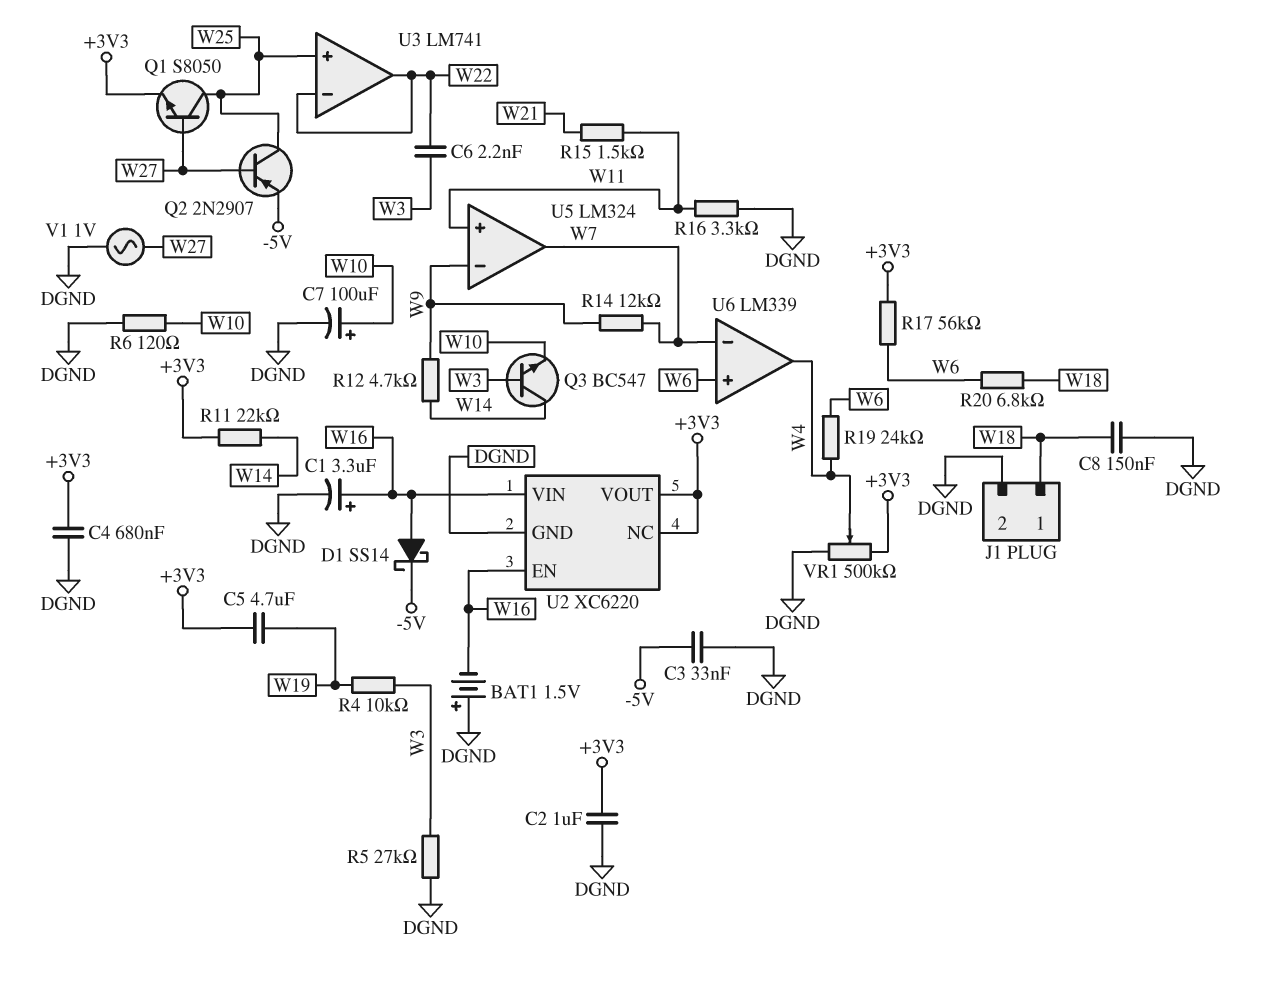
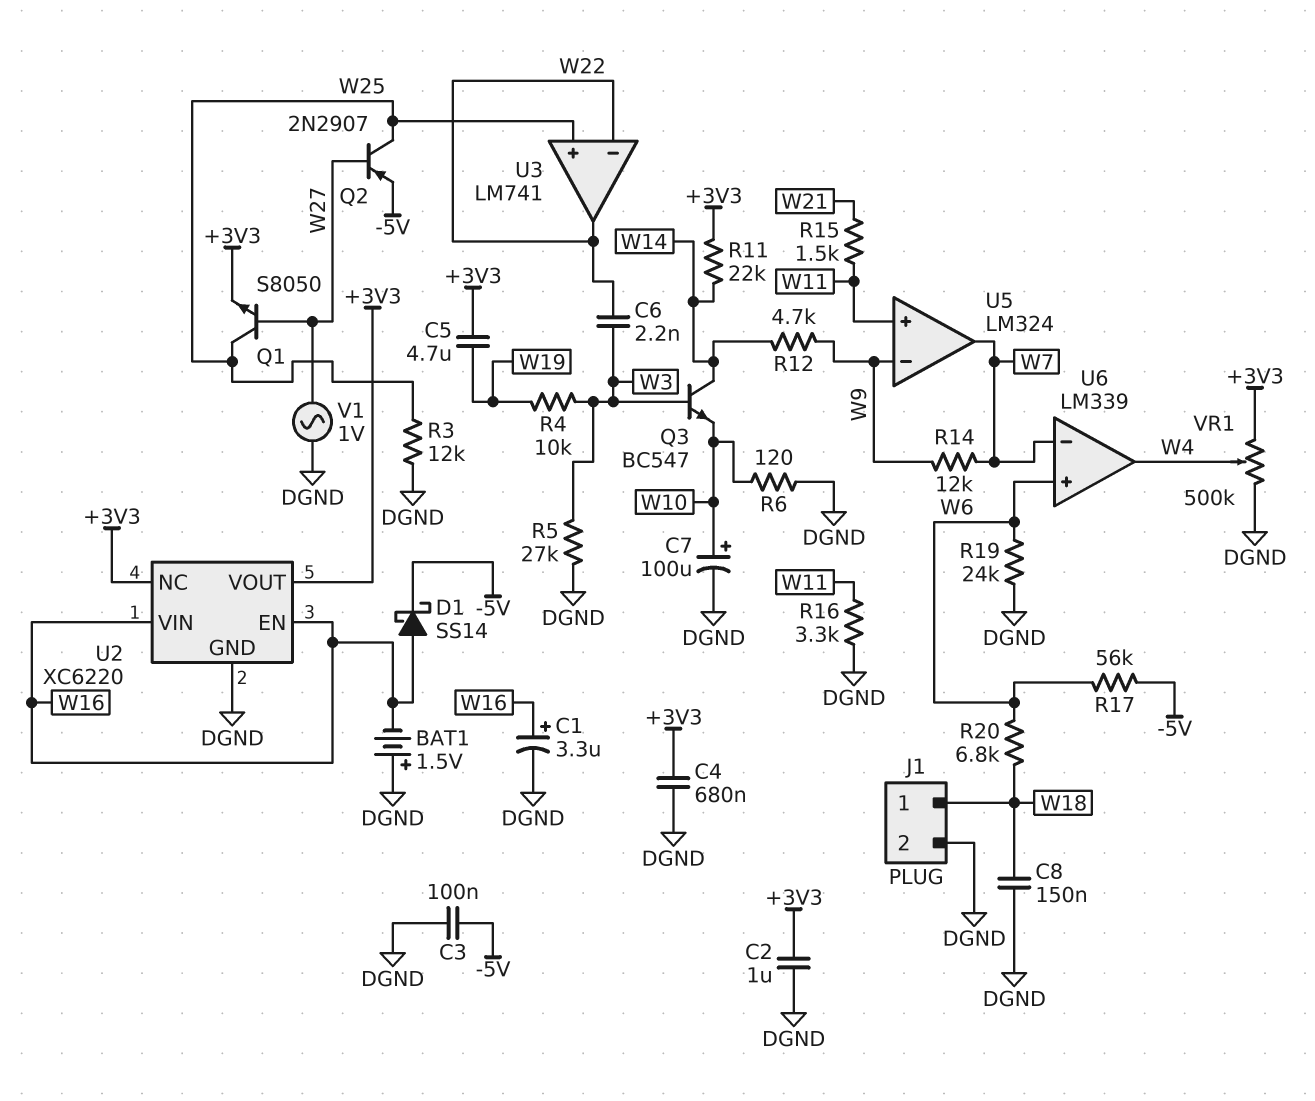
C3: 33nF (-5V, DGND) -> 100nF (-5V, DGND)
R3: none -> 12k (DGND, W25)
R17: 56k (+3V3, W6) -> 56k (-5V, W6)
R19: 24k (W4, W6) -> 24k (DGND, W6)

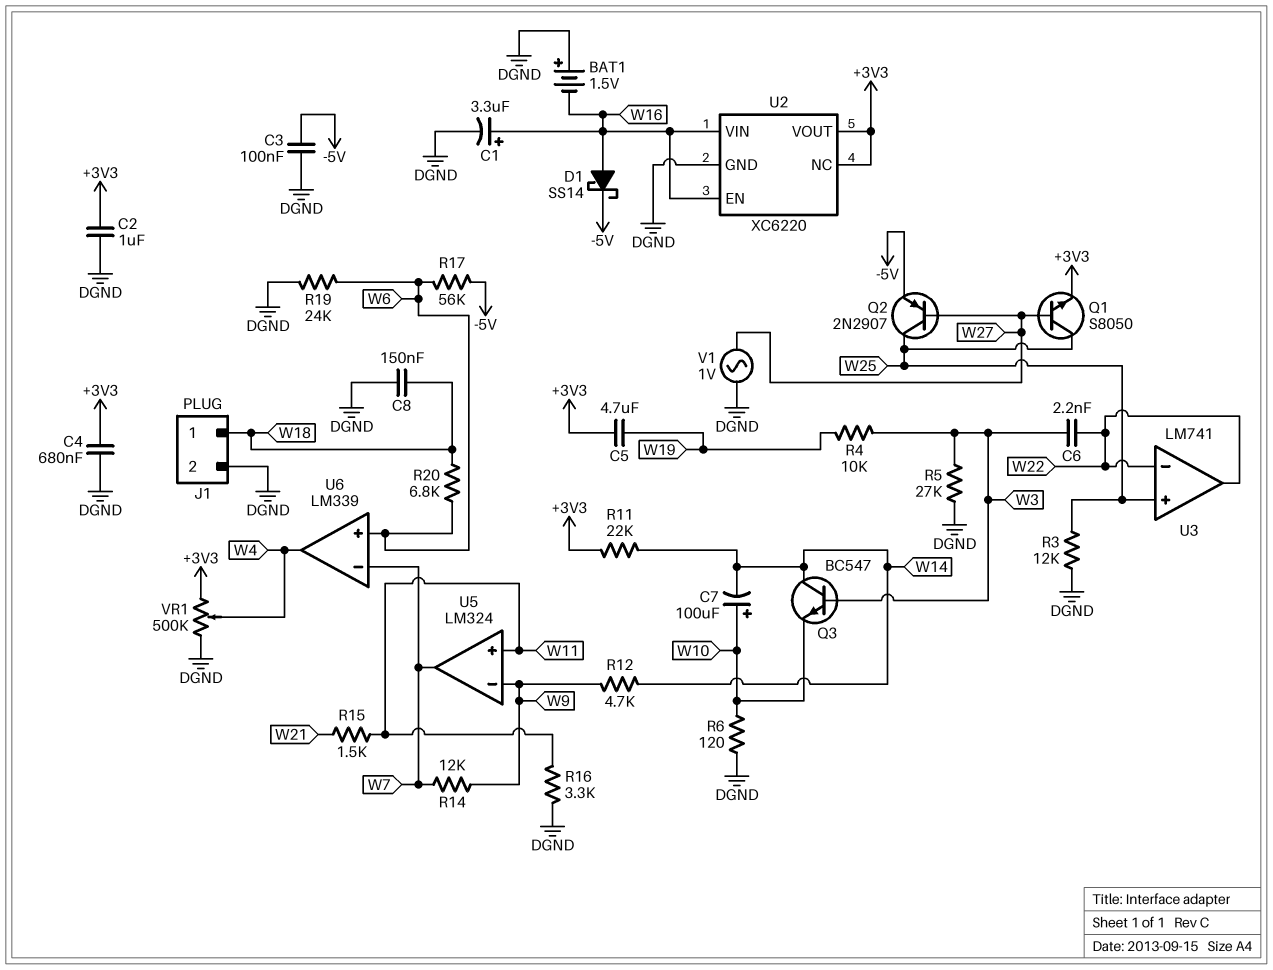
C7: 100uF (plus W10, minus DGND) -> 100uF (plus W10, minus W14)

